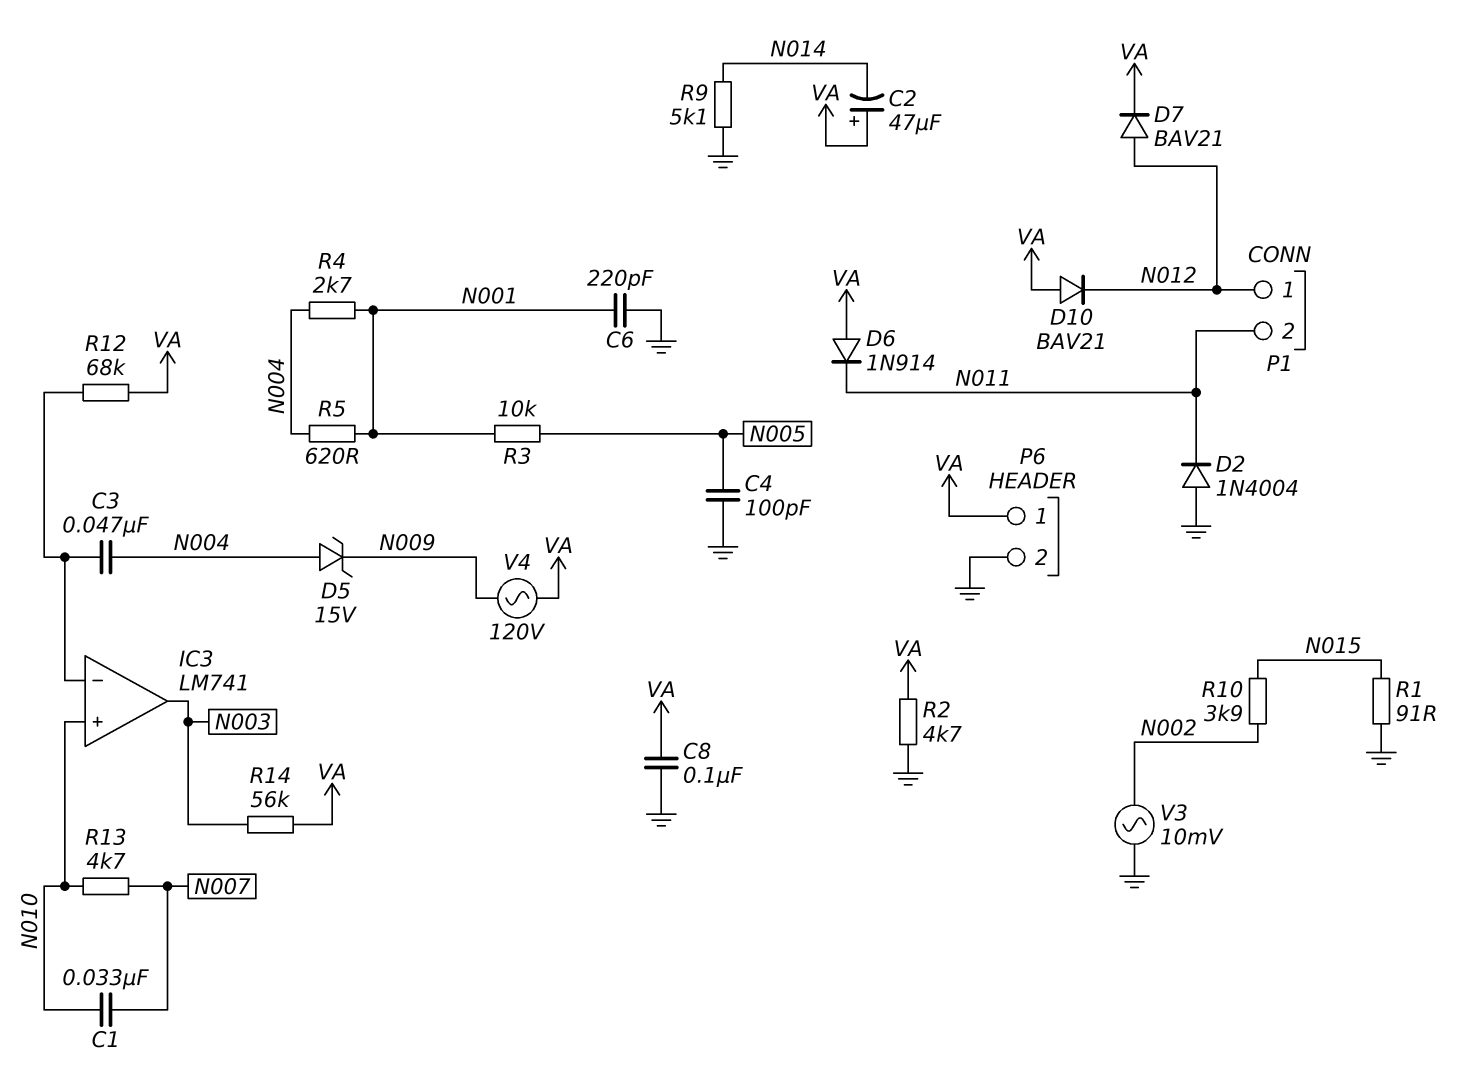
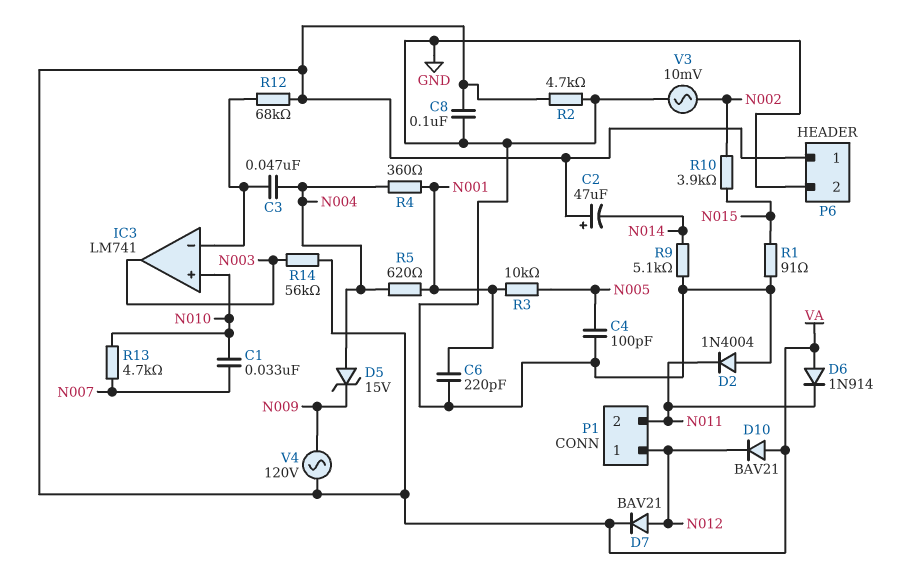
R4: 2.7k (N001, N004) -> 360 (N001, N004)

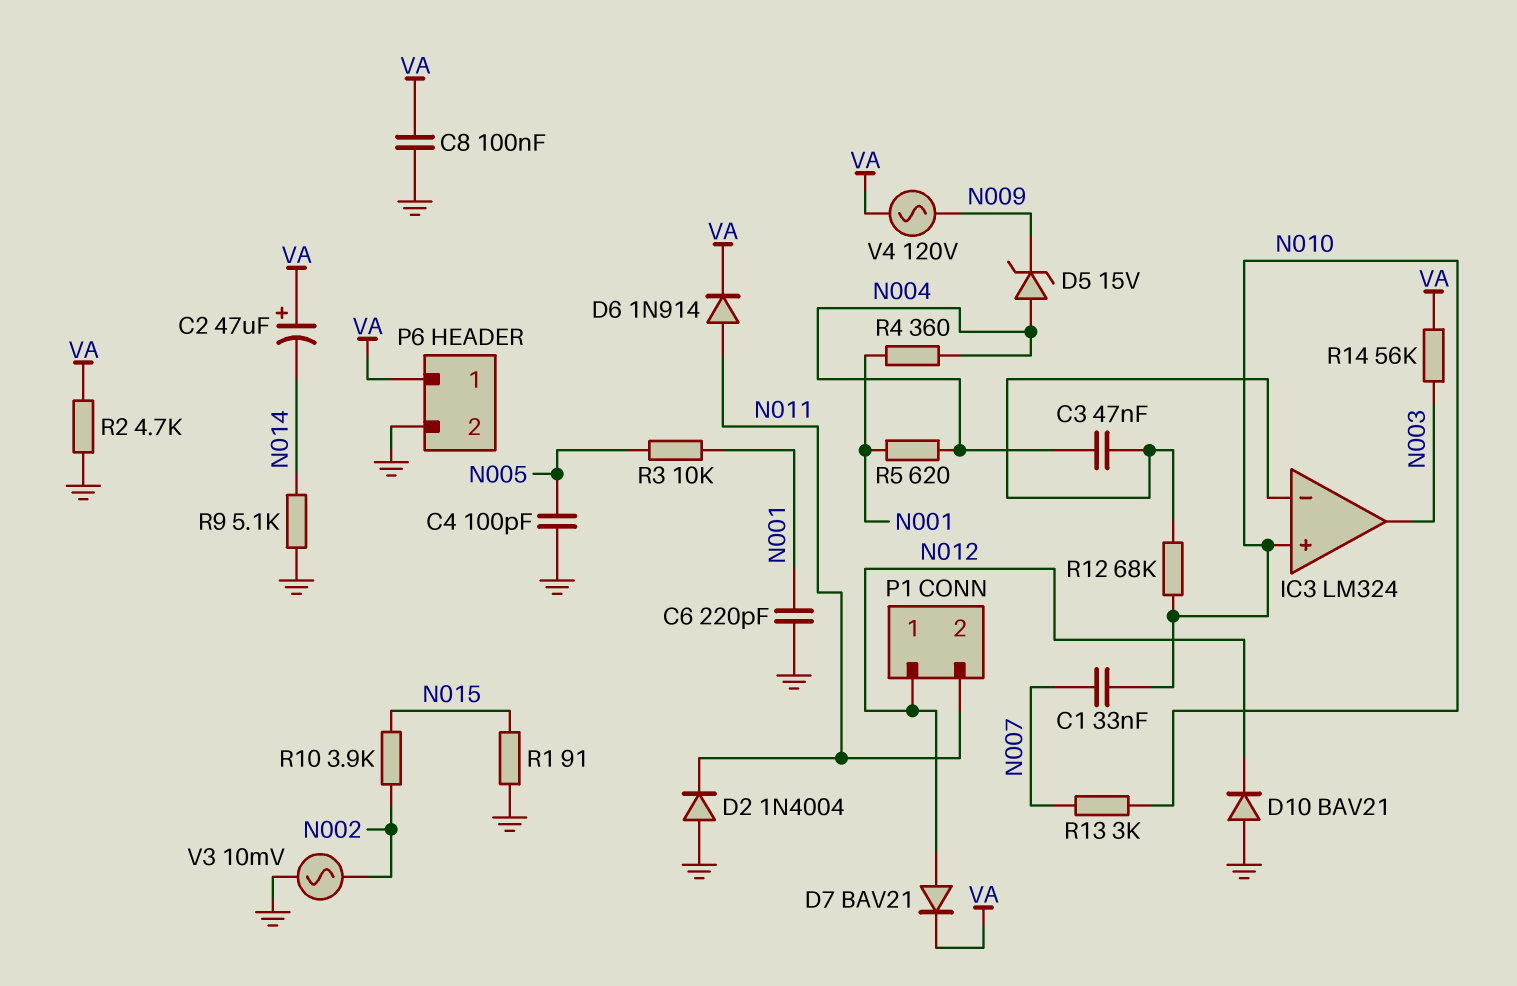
D6: diode 1N914 (A VA, K N011) -> diode 1N914 (A N011, K VA)
D10: diode BAV21 (A VA, K N012) -> diode BAV21 (A GND, K N012)
IC3: LM741 -> LM324
R12: 68k (IC3/in-, VA) -> 68k (IC3/in-, N010)
R13: 4.7k (N007, N010) -> 3k (N007, N010)

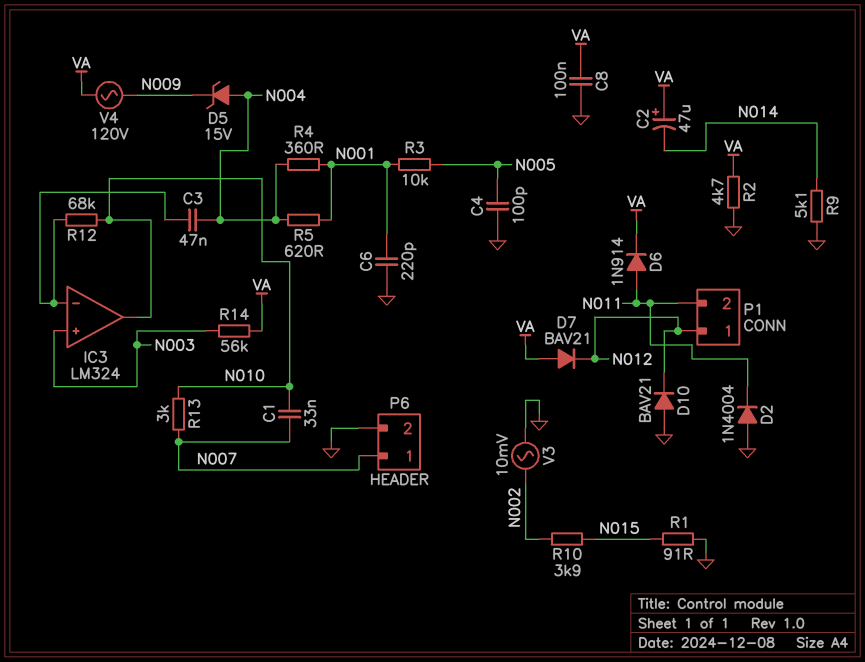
D7: diode BAV21 (A N012, K VA) -> diode BAV21 (A VA, K N012)
IC3 pin in+: N010 -> N003
IC3 pin out: N003 -> N010
P6 pin 1: VA -> N007

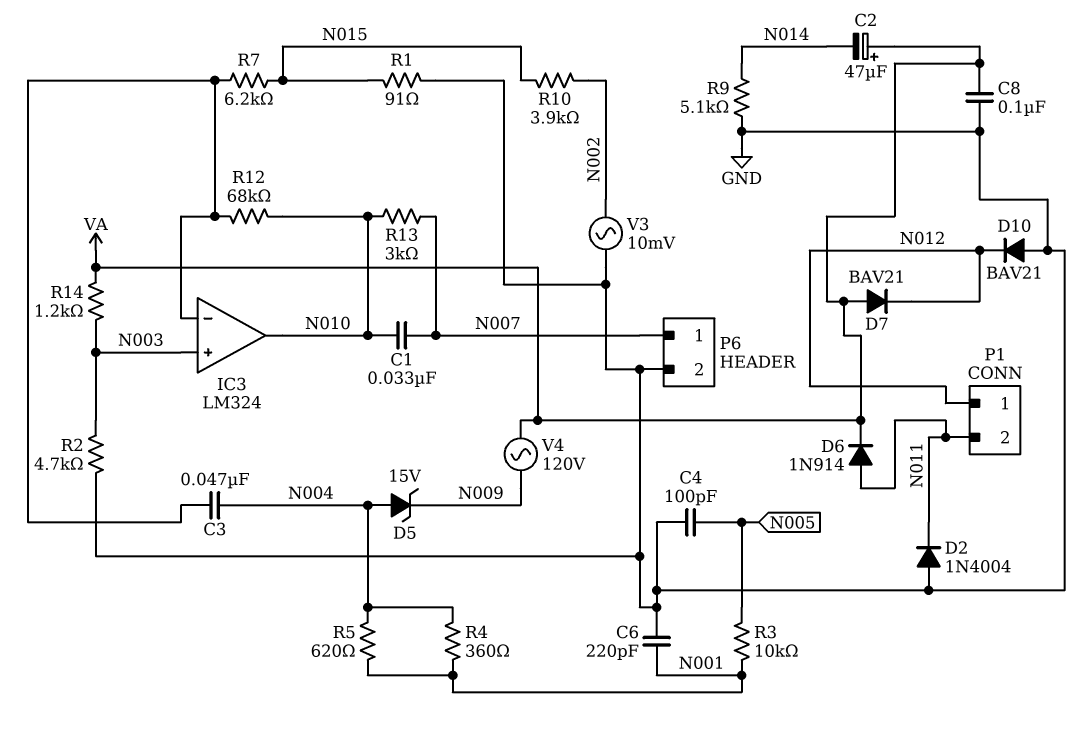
R2: 4.7k (GND, VA) -> 4.7k (GND, N003)
R7: none -> 6.2k (IC3/in-, N015)
R14: 56k (N003, VA) -> 1.2k (N003, VA)

